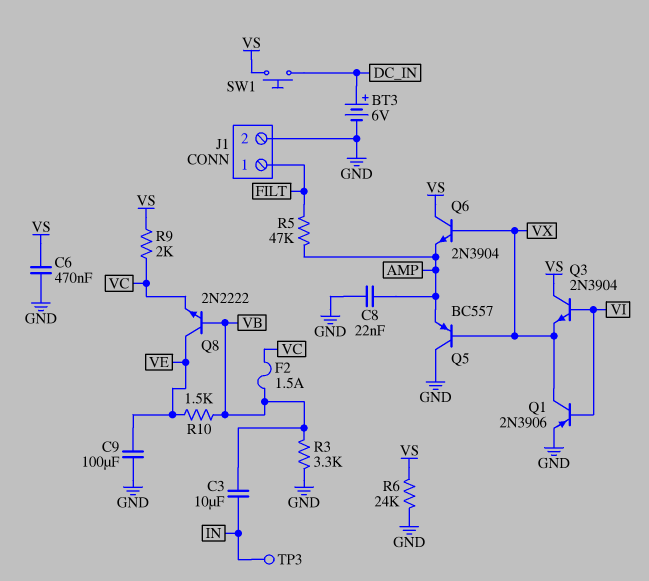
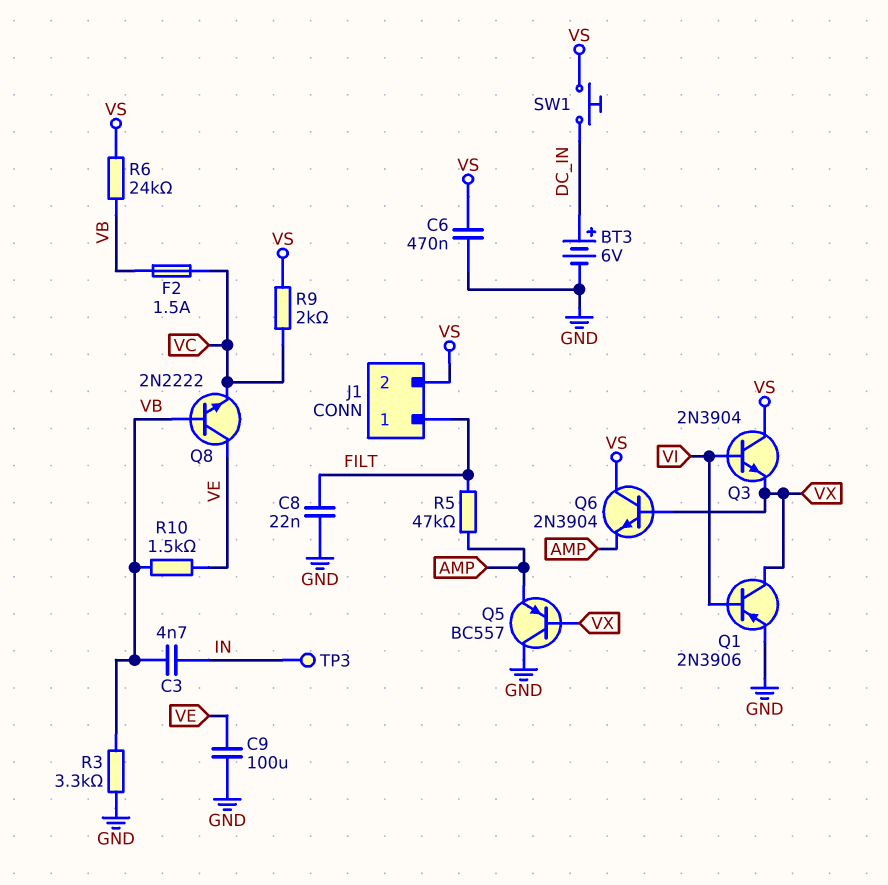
C3: 10uF (IN, VB) -> 4.7nF (IN, VB)
C8: 22nF (AMP, GND) -> 22nF (FILT, GND)
J1 pin 2: GND -> VS
R6: 24k (GND, VS) -> 24k (VB, VS)

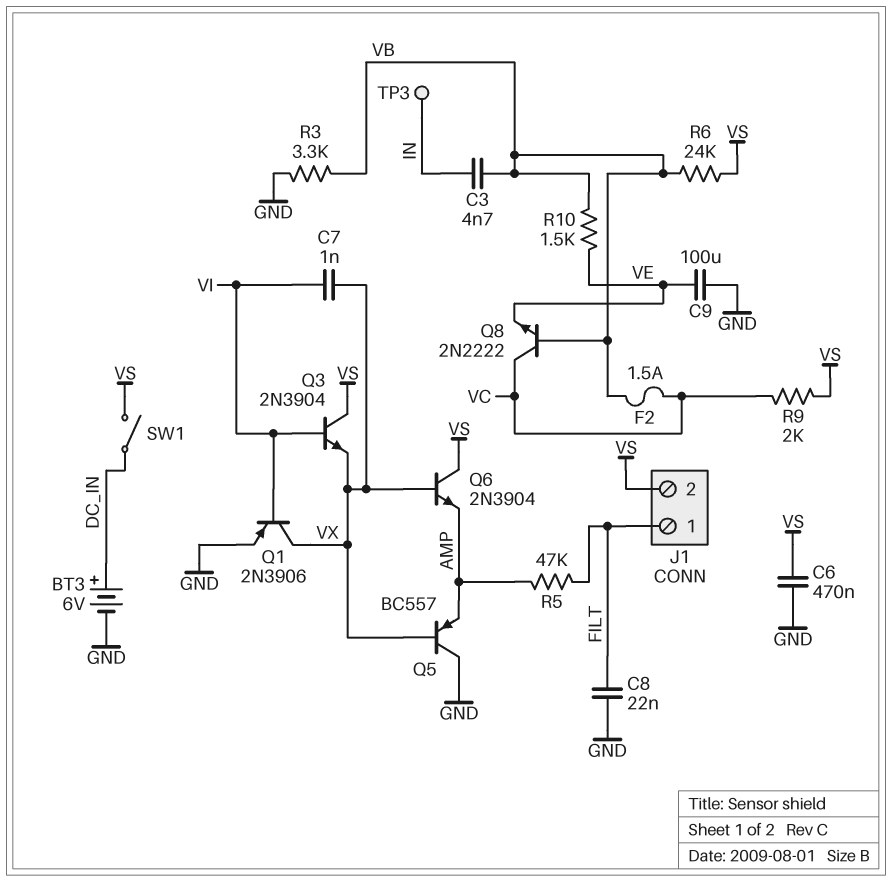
C7: none -> 1nF (VI, VX)
Q8: NPN 2N2222 (B VB, C VE, E VC) -> NPN 2N2222 (B VB, C VC, E VE)
SW1: button (DC_IN, VS) -> switch (DC_IN, VS)

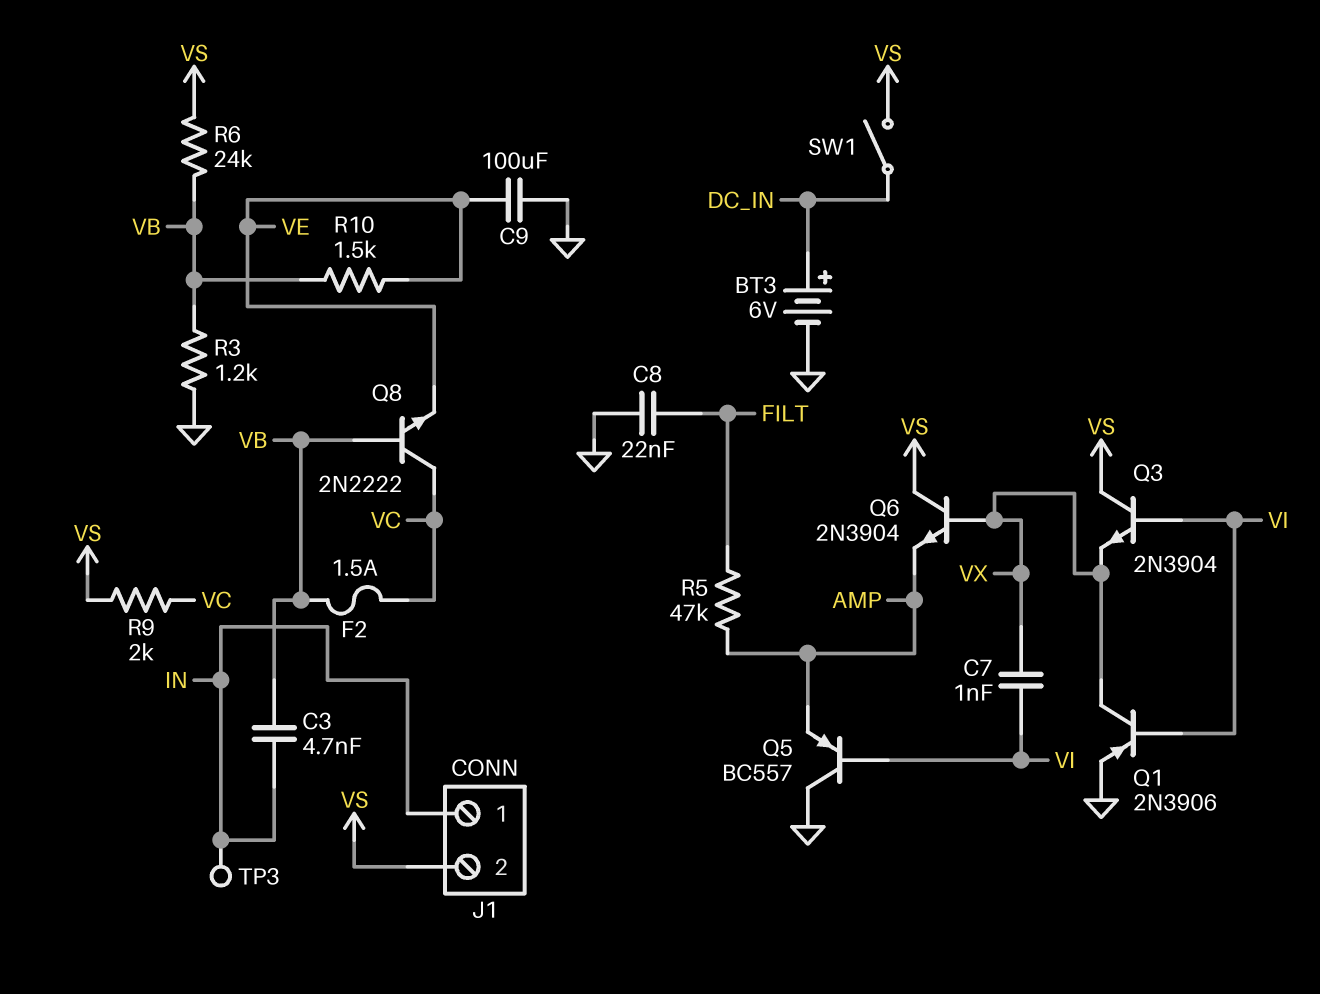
C6: 470nF (GND, VS) -> none
J1 pin 1: FILT -> IN
Q5: PNP BC557 (B VX, C GND, E AMP) -> PNP BC557 (B VI, C GND, E AMP)
R3: 3.3k (GND, VB) -> 1.2k (GND, VB)

